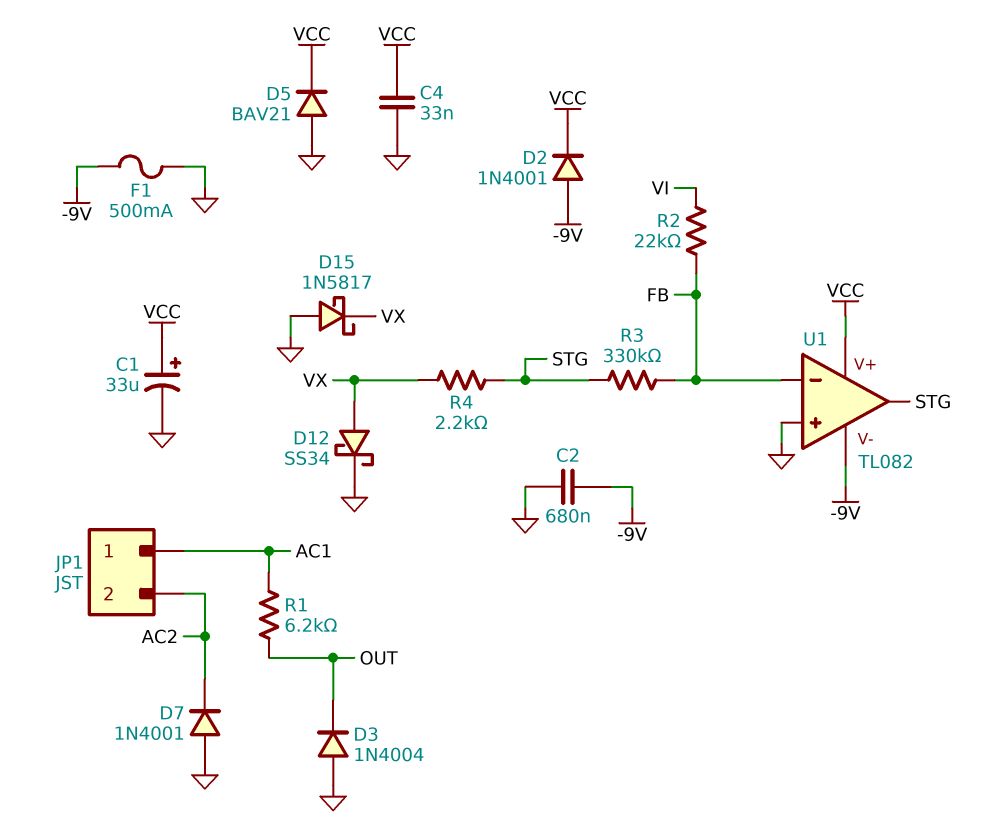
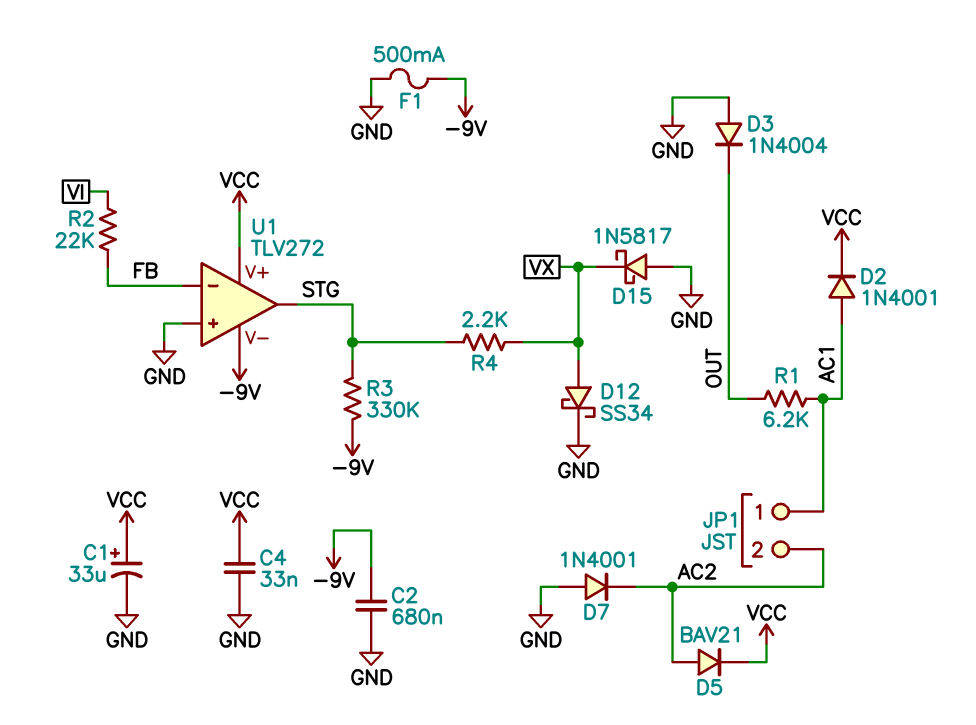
D2: diode 1N4001 (A -9V, K VCC) -> diode 1N4001 (A AC1, K VCC)
D5: diode BAV21 (A GND, K VCC) -> diode BAV21 (A AC2, K VCC)
R3: 330k (FB, STG) -> 330k (-9V, STG)
U1: TL082 -> TLV272

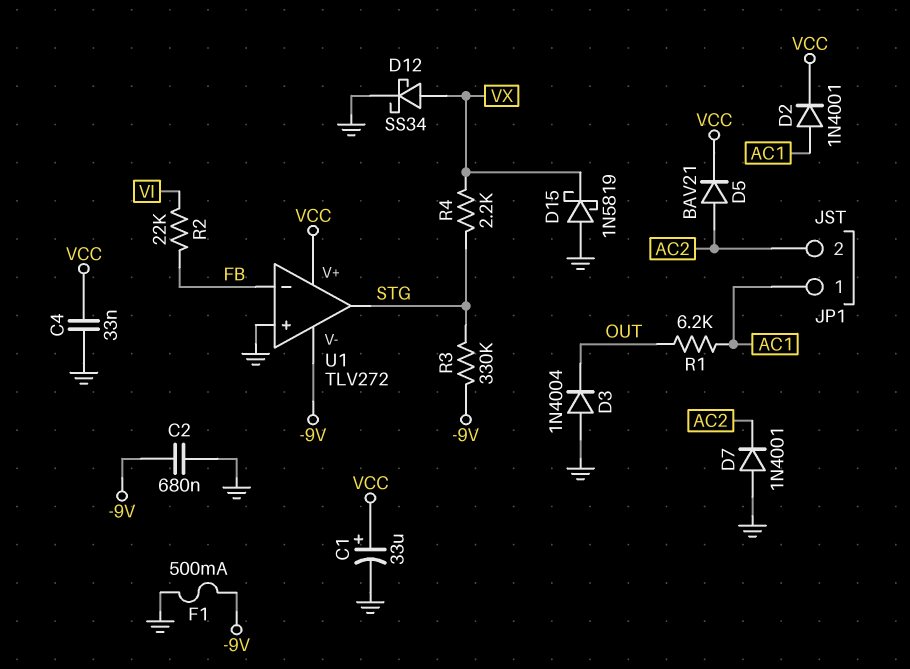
D15: schottky 1N5817 (A GND, K VX) -> schottky 1N5819 (A GND, K VX)

